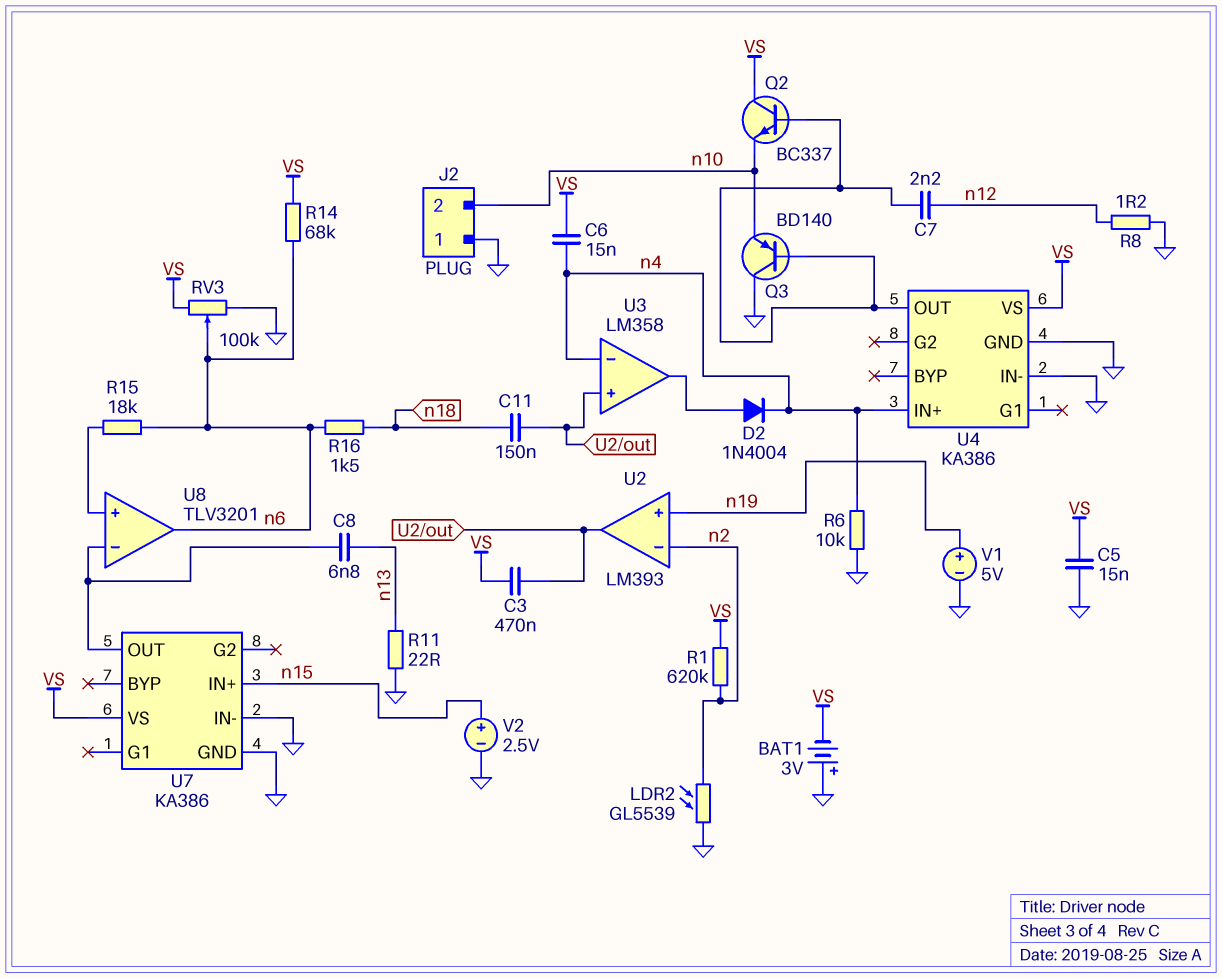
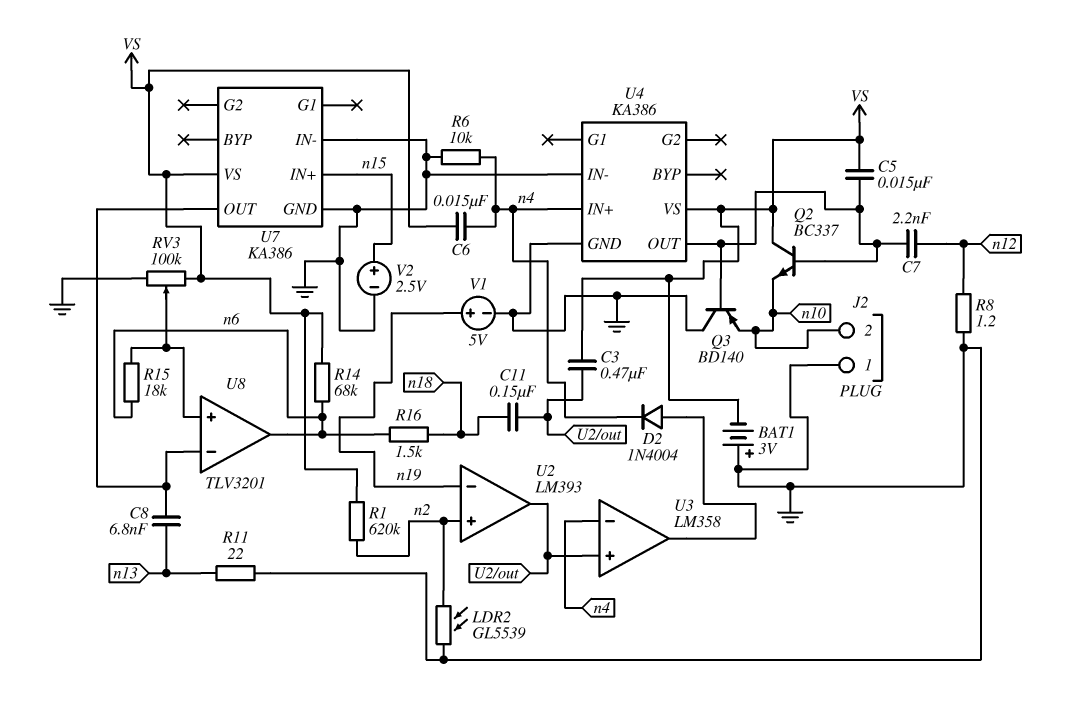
C5: 15nF (GND, VS) -> 15nF (U4/OUT, VS)
RV3: 100k (GND, VS, wiper n6) -> 100k (GND, VS, wiper U8/in+)
U2 pin in+: n19 -> n2
U2 pin in-: n2 -> n19

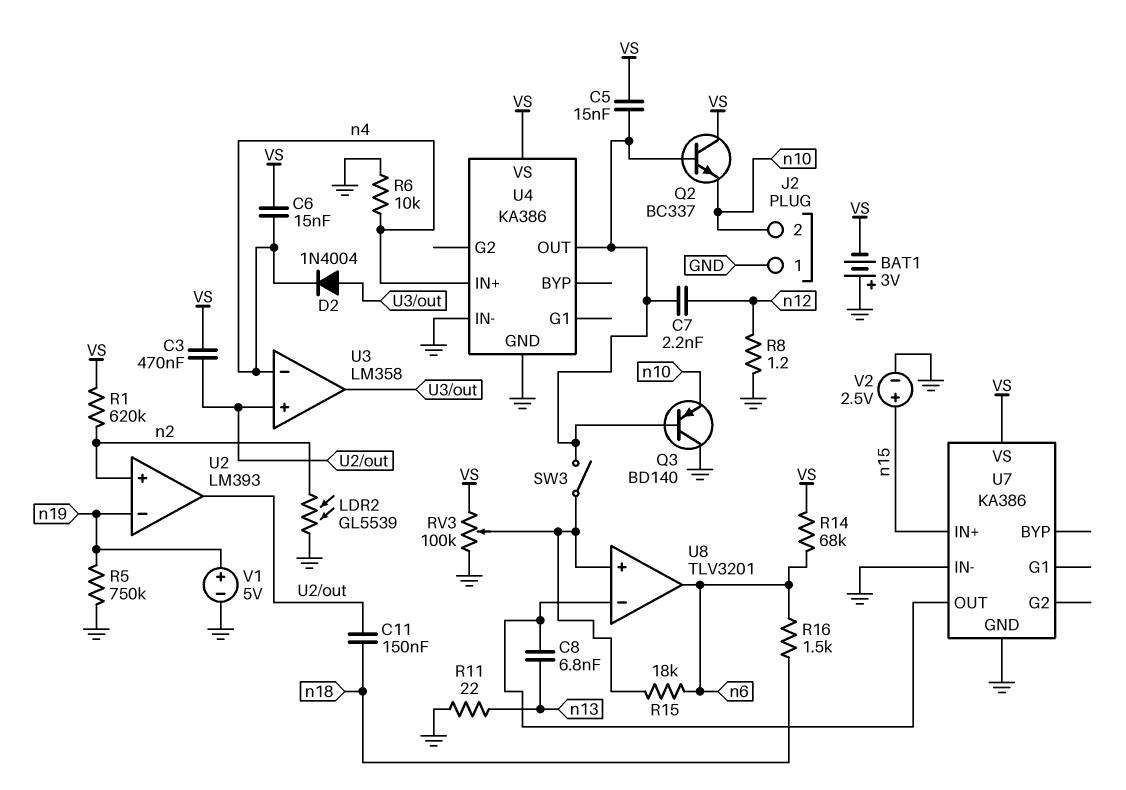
R5: none -> 750k (GND, n19)
SW3: none -> switch (U4/OUT, U8/in+)

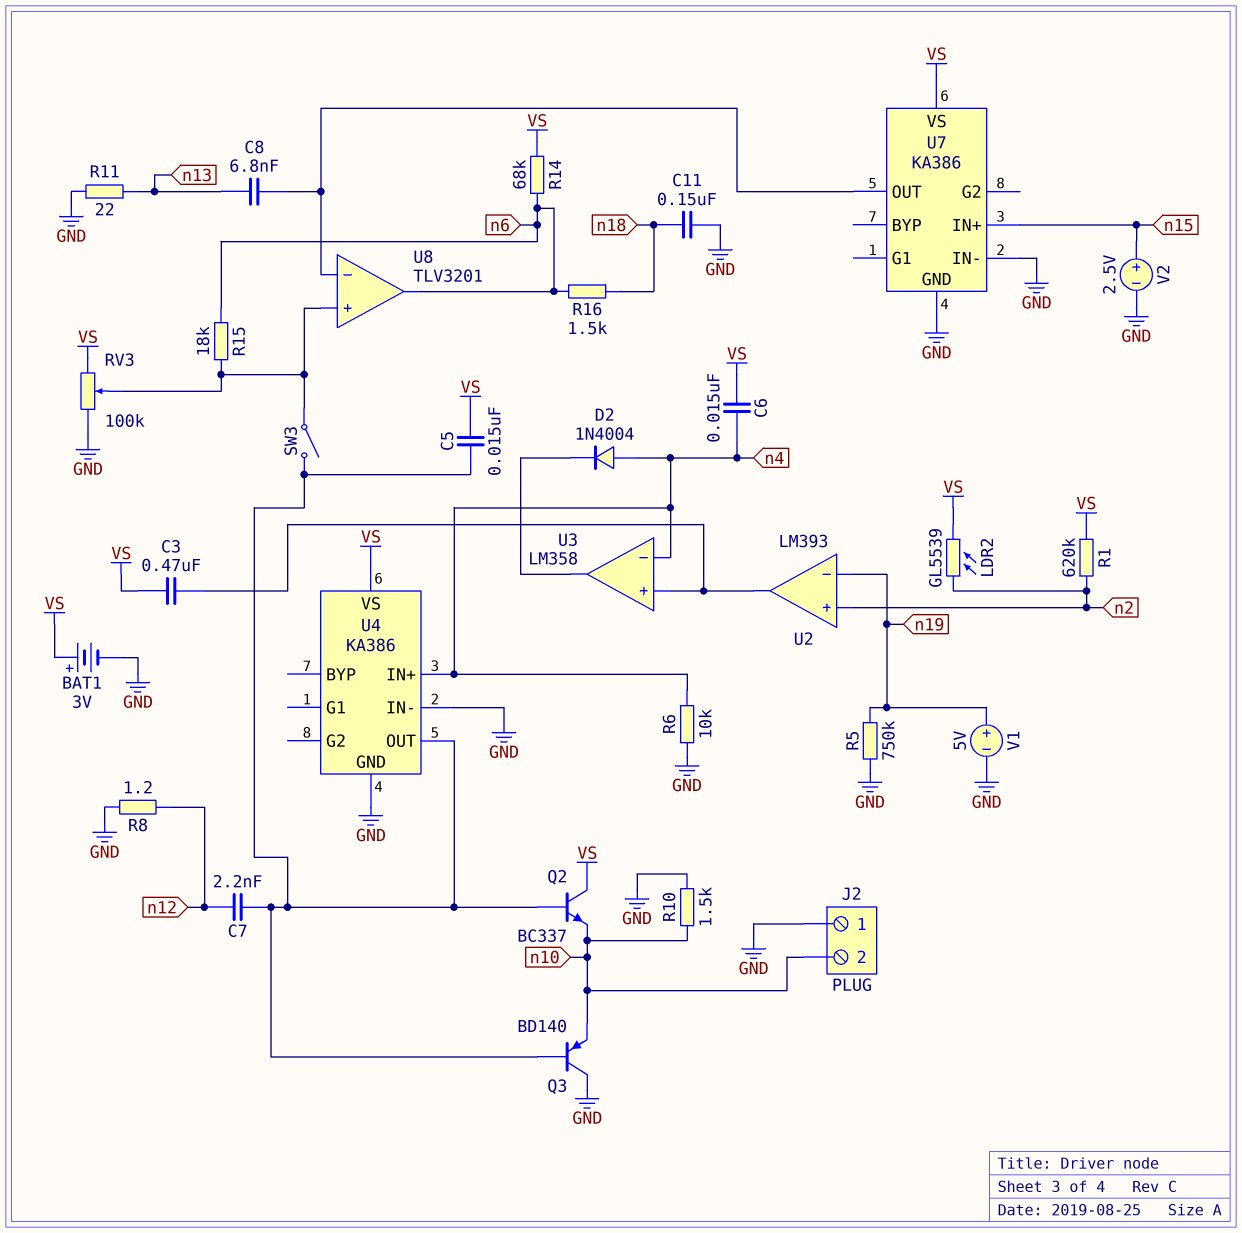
BAT1: 3V (plus GND, minus VS) -> 3V (plus VS, minus GND)
C11: 150nF (U2/out, n18) -> 150nF (GND, n18)
D2: diode 1N4004 (A U3/out, K n4) -> diode 1N4004 (A n4, K U3/out)
LDR2: GL5539 (GND, n2) -> GL5539 (VS, n2)
R10: none -> 1.5k (GND, n10)

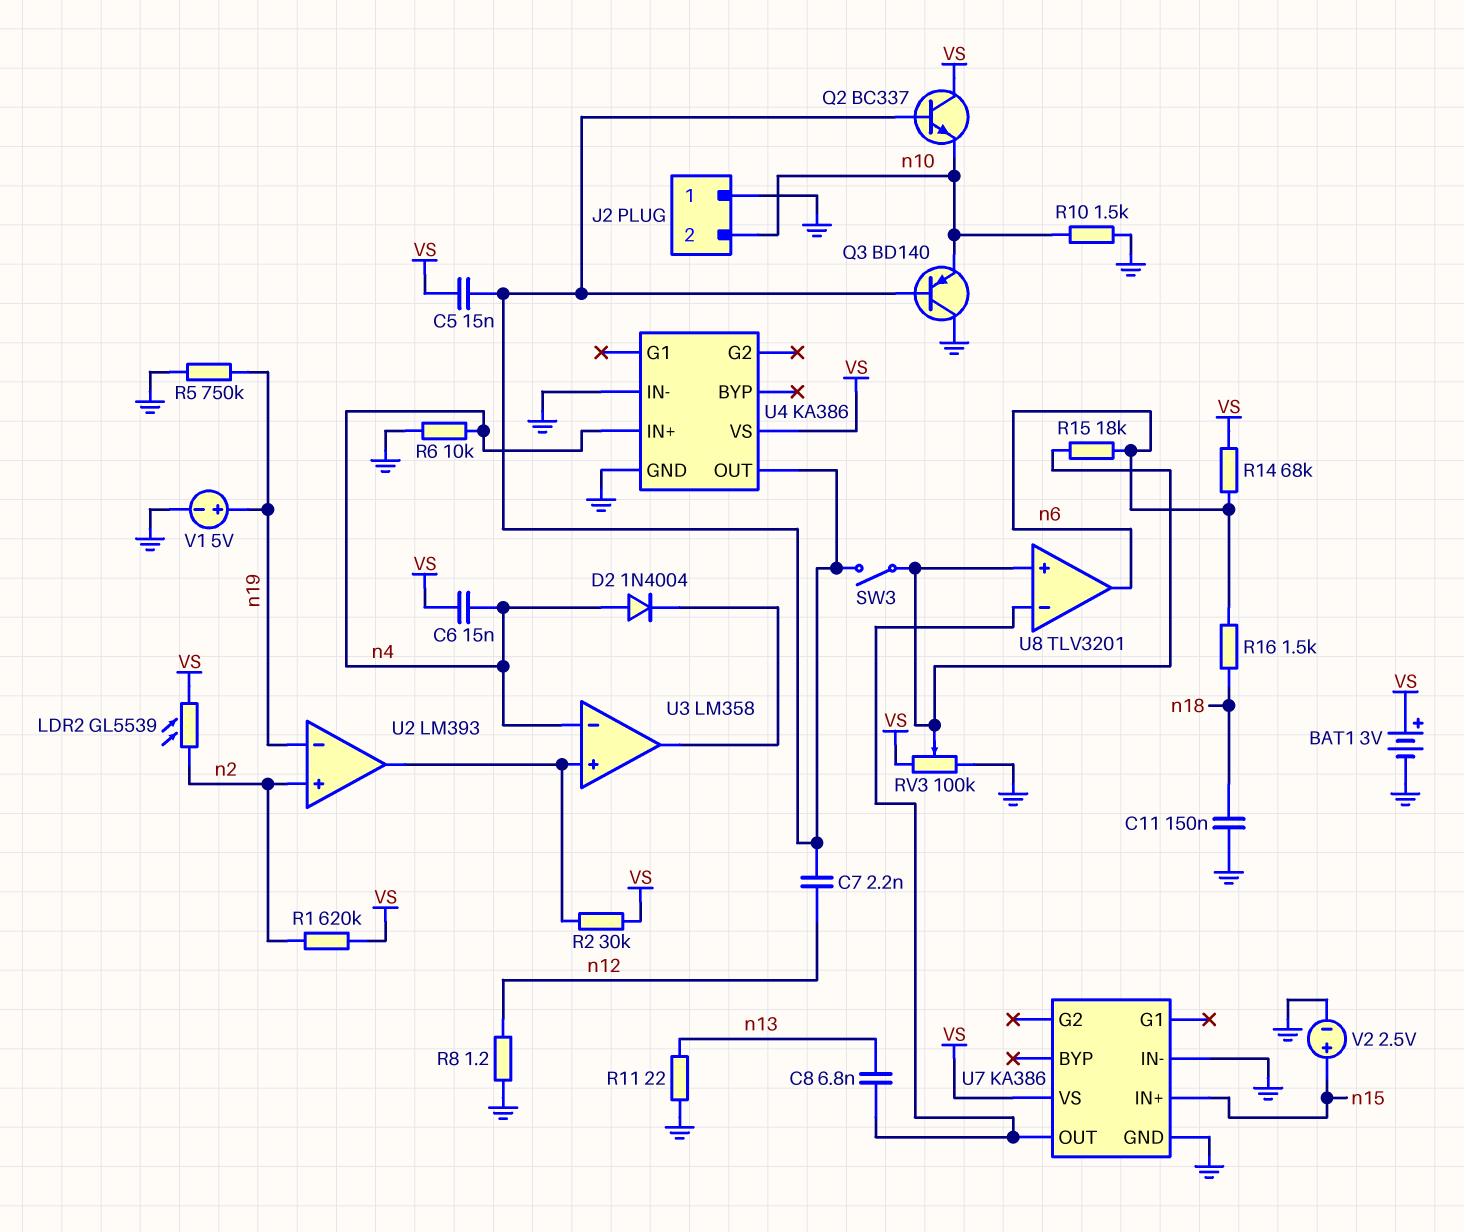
C3: 470nF (U2/out, VS) -> none
R2: none -> 30k (U2/out, VS)

